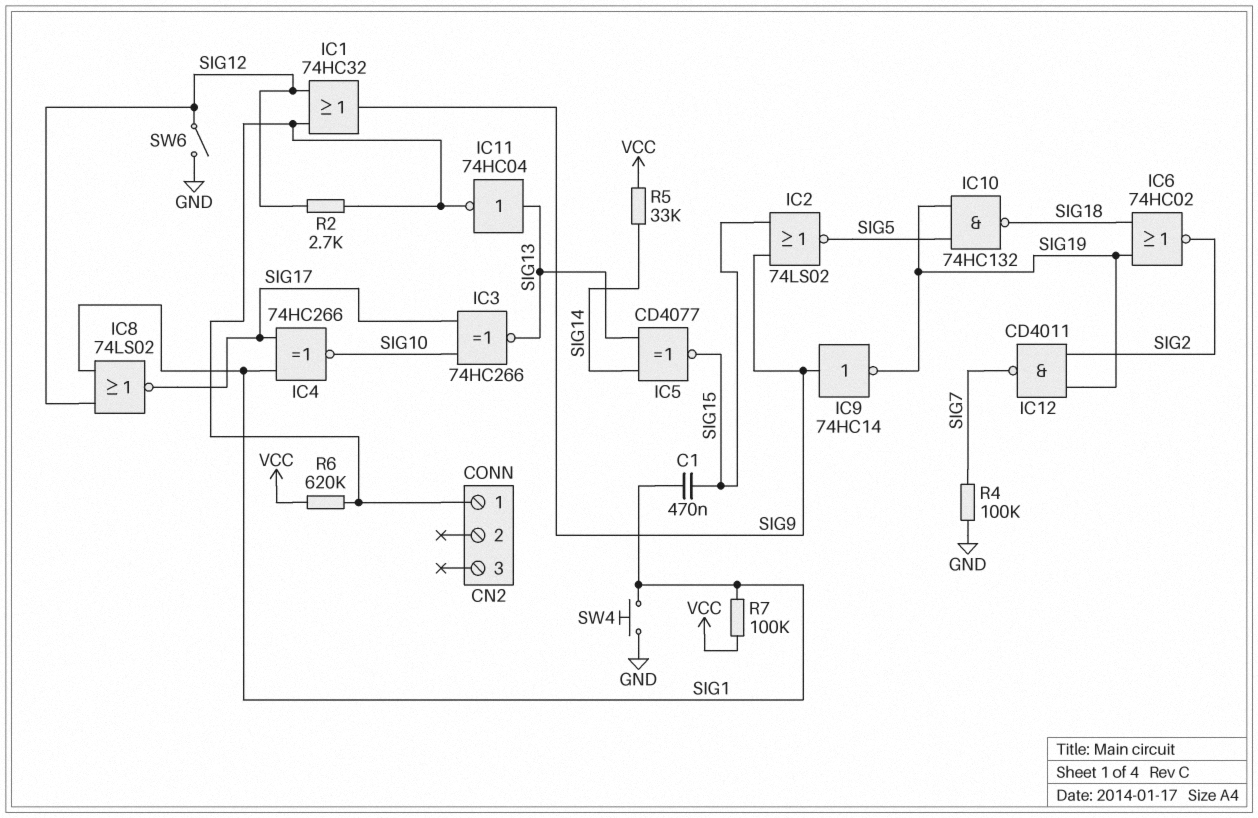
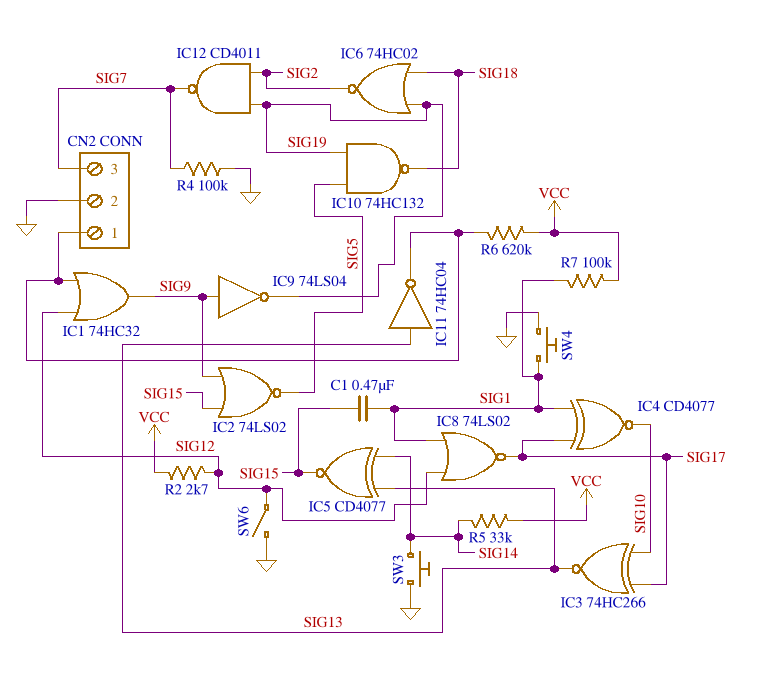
CN2 pin 2: none -> GND
CN2 pin 3: none -> SIG7
IC4: XNOR 74HC266 (in SIG1, in SIG17, out SIG10) -> XNOR CD4077 (in SIG1, in SIG17, out SIG10)
IC9: NOT 74HC14 (in SIG9, out SIG19) -> NOT 74LS04 (in SIG9, out SIG19)
R2: 2.7k (CN2/1, SIG12) -> 2.7k (SIG12, VCC)
SW3: none -> button (GND, SIG14)

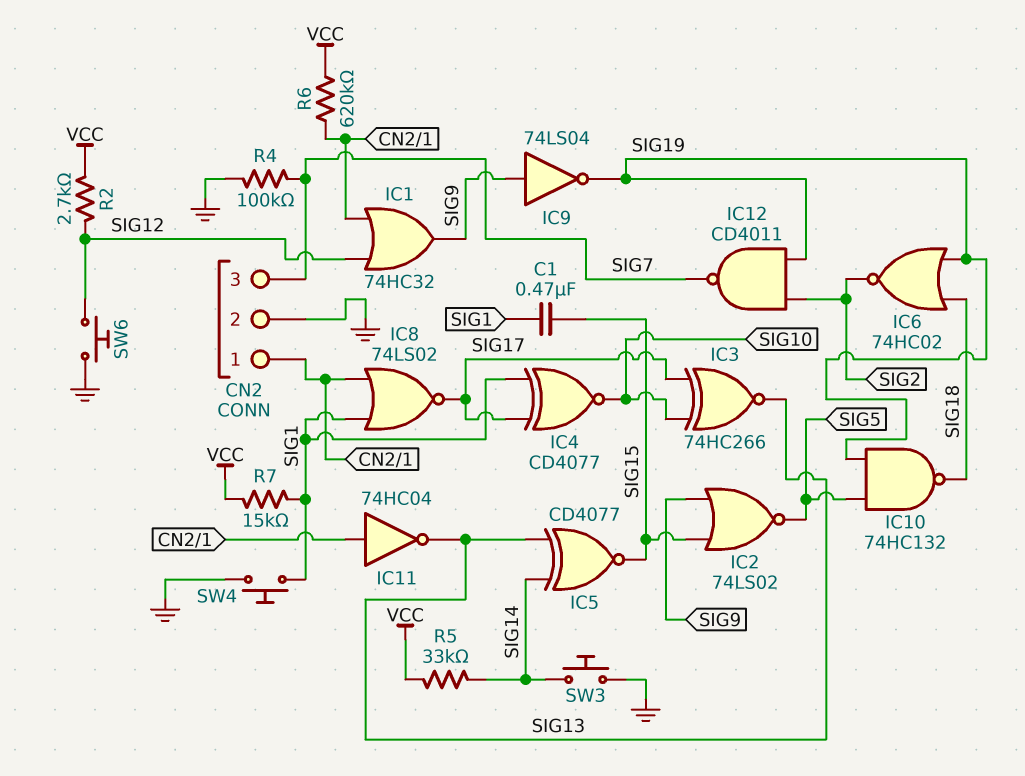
IC8: NOR 74LS02 (in SIG1, in SIG12, out SIG17) -> NOR 74LS02 (in CN2/1, in SIG1, out SIG17)
IC11: NOT 74HC04 (in SIG13, out CN2/1) -> NOT 74HC04 (in CN2/1, out SIG13)
R7: 100k (SIG1, VCC) -> 15k (SIG1, VCC)
SW6: switch (GND, SIG12) -> button (GND, SIG12)

